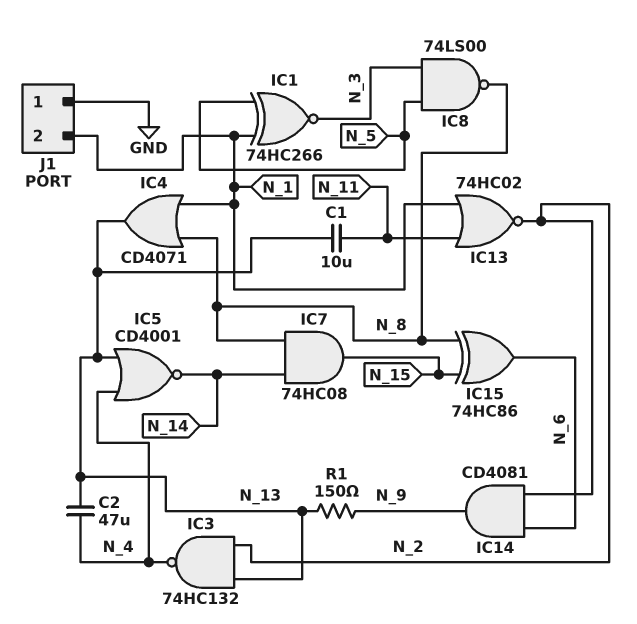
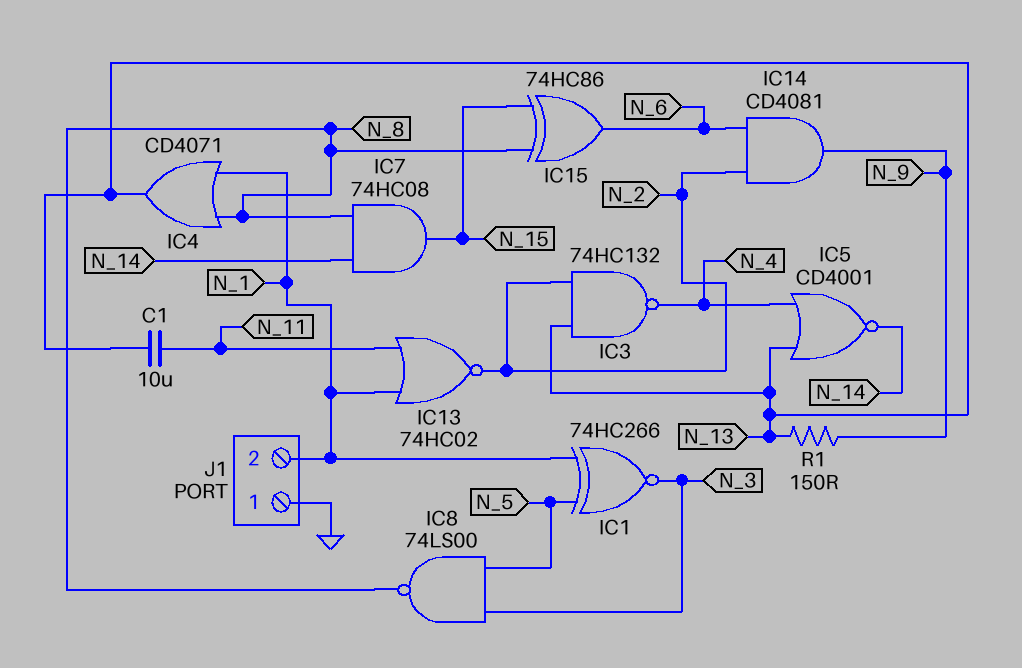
C2: 47uF (N_4, N_13) -> none

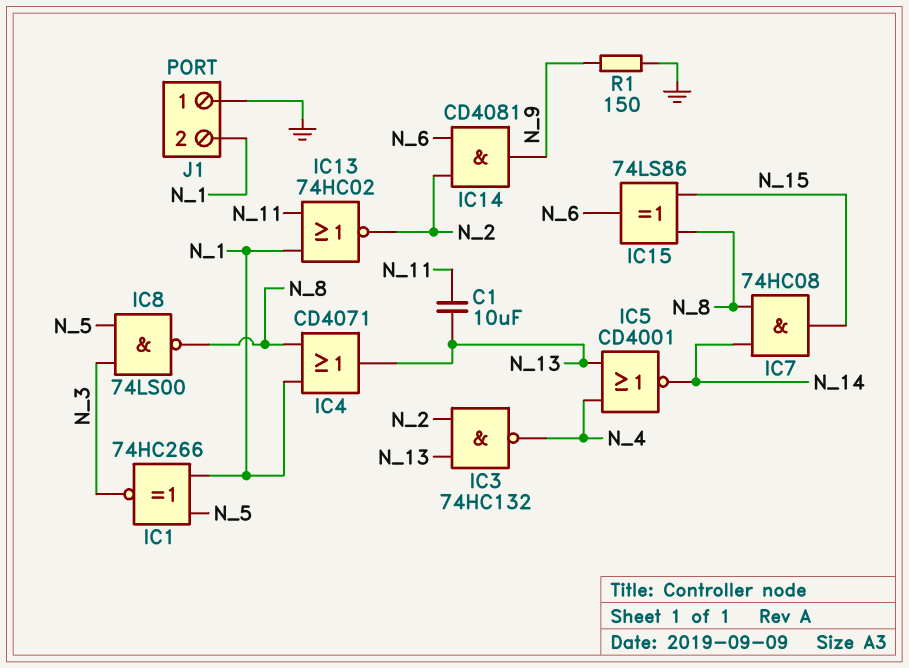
IC15: XOR 74HC86 (in N_8, in N_15, out N_6) -> XOR 74LS86 (in N_8, in N_15, out N_6)
R1: 150 (N_9, N_13) -> 150 (GND, N_9)

